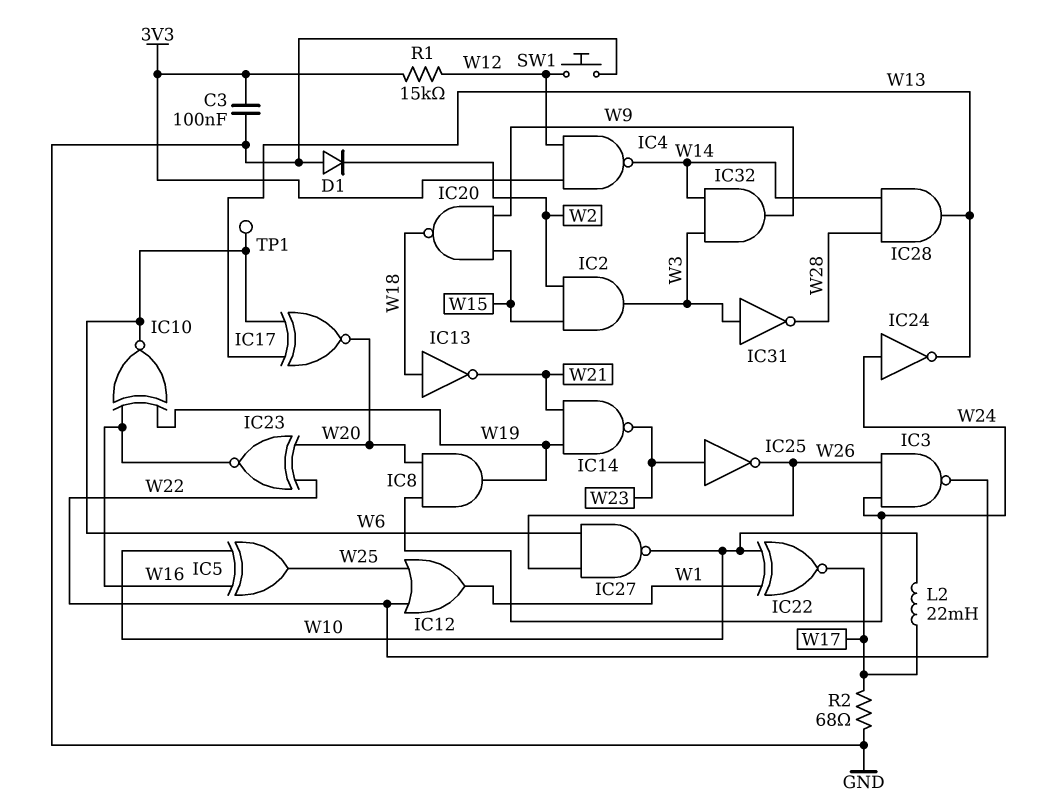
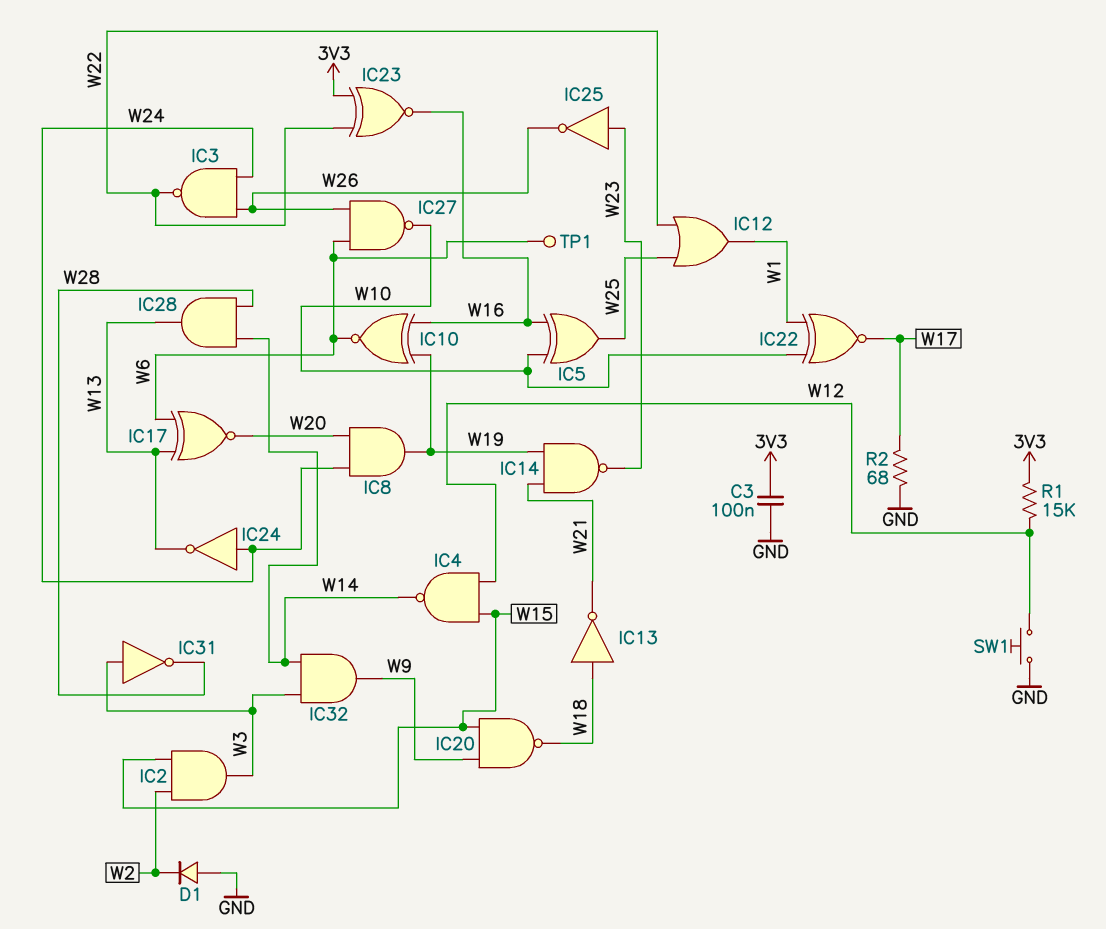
IC4: NAND (in 3V3, in W12, out W14) -> NAND (in W12, in W15, out W14)
IC23: XNOR (in W20, in W22, out W16) -> XNOR (in 3V3, in W22, out W16)
L2: 22mH (W10, W17) -> none

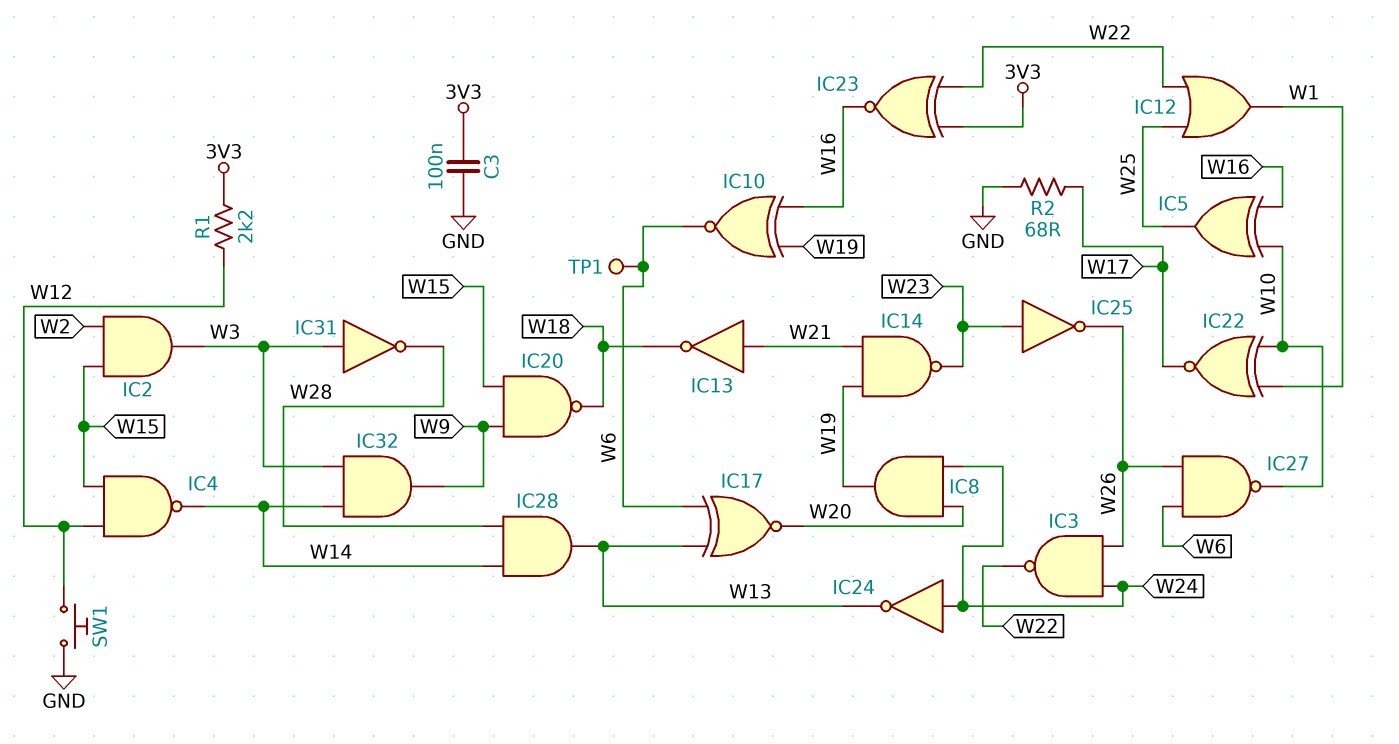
D1: diode (A GND, K W2) -> none
IC13: NOT (in W18, out W21) -> NOT (in W21, out W18)
R1: 15k (3V3, W12) -> 2.2k (3V3, W12)

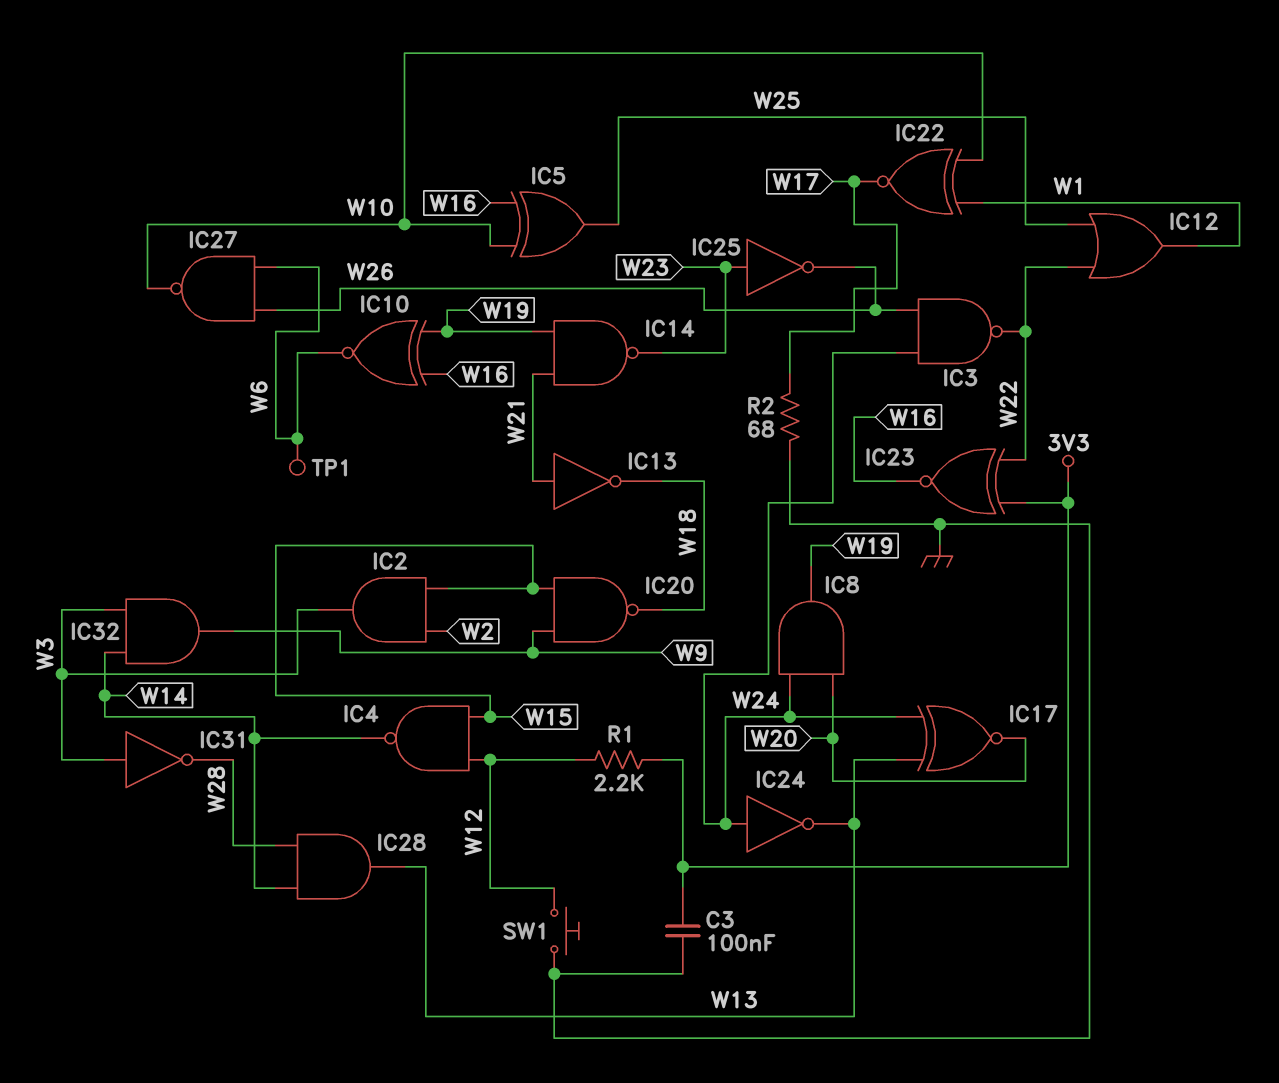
IC17: XNOR (in W6, in W13, out W20) -> XNOR (in W13, in W24, out W20)

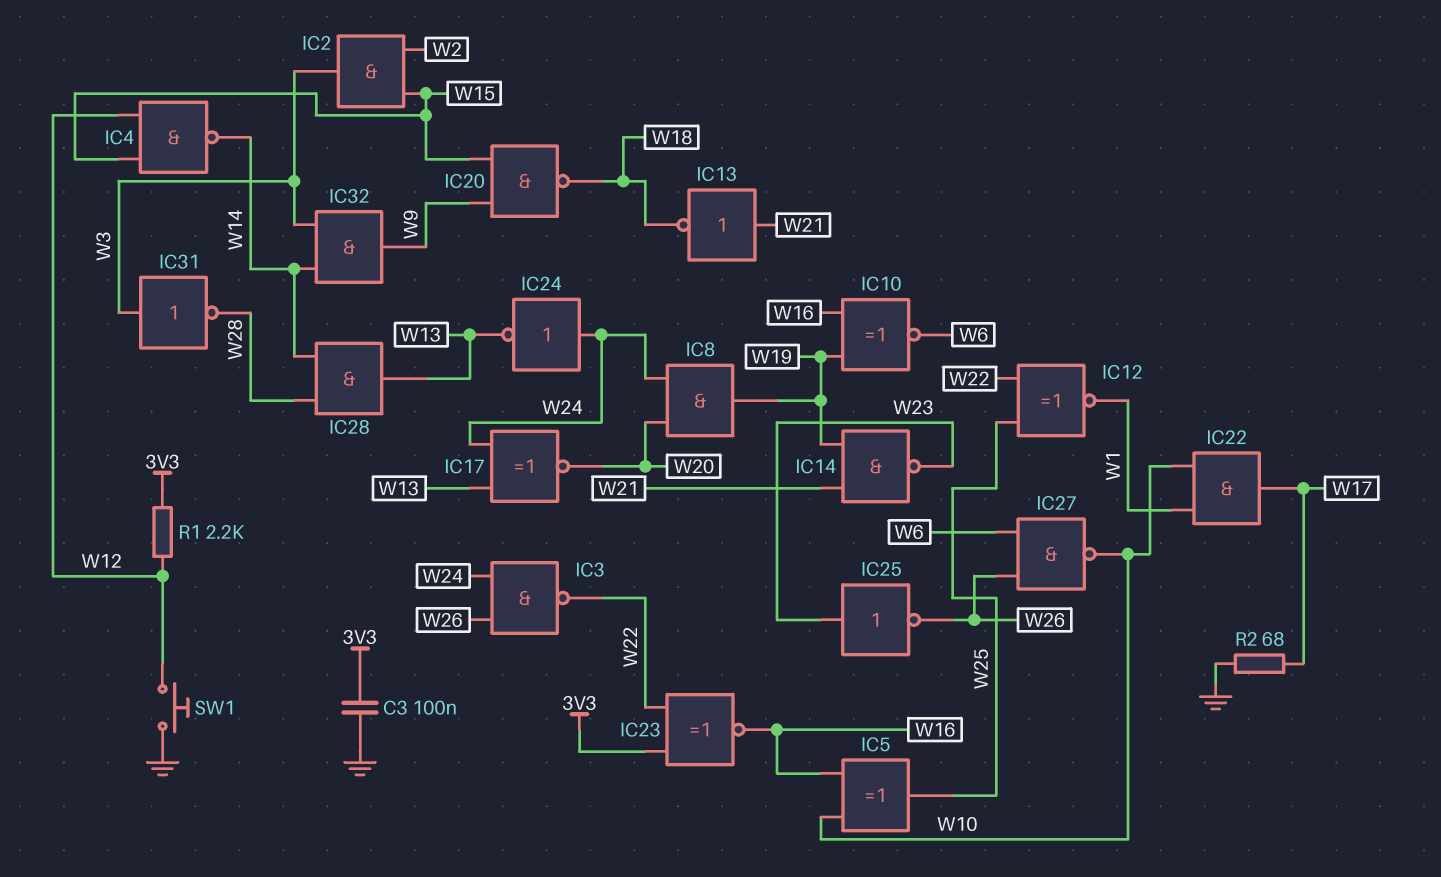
IC12: OR (in W22, in W25, out W1) -> XNOR (in W22, in W25, out W1)
IC22: XNOR (in W1, in W10, out W17) -> AND (in W1, in W10, out W17)
TP1: test point (W6) -> none

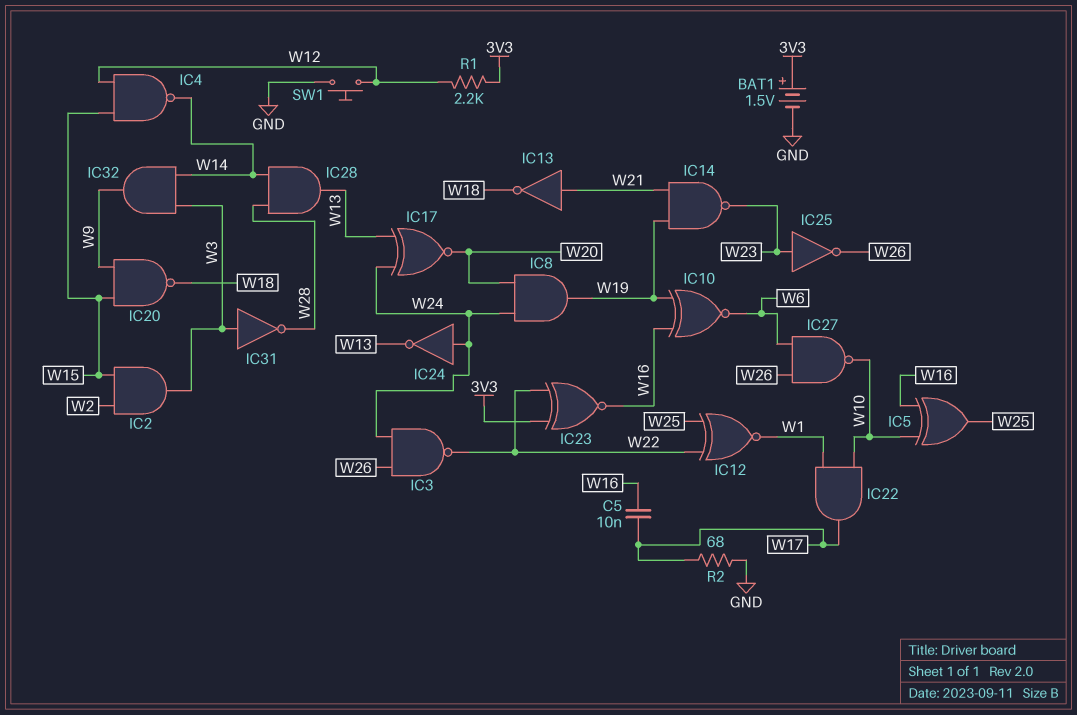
BAT1: none -> 1.5V (plus 3V3, minus GND)
C3: 100nF (3V3, GND) -> none
C5: none -> 10nF (W16, W17)

